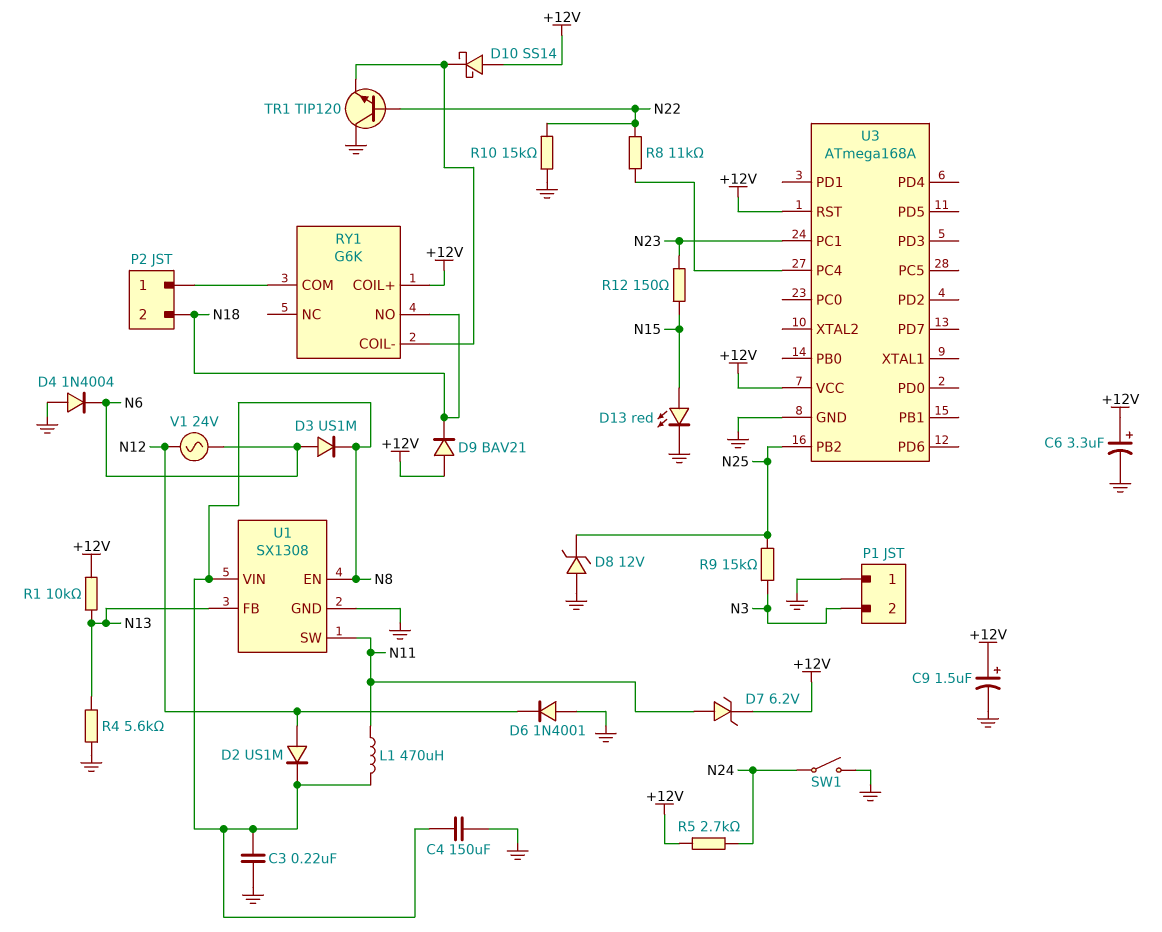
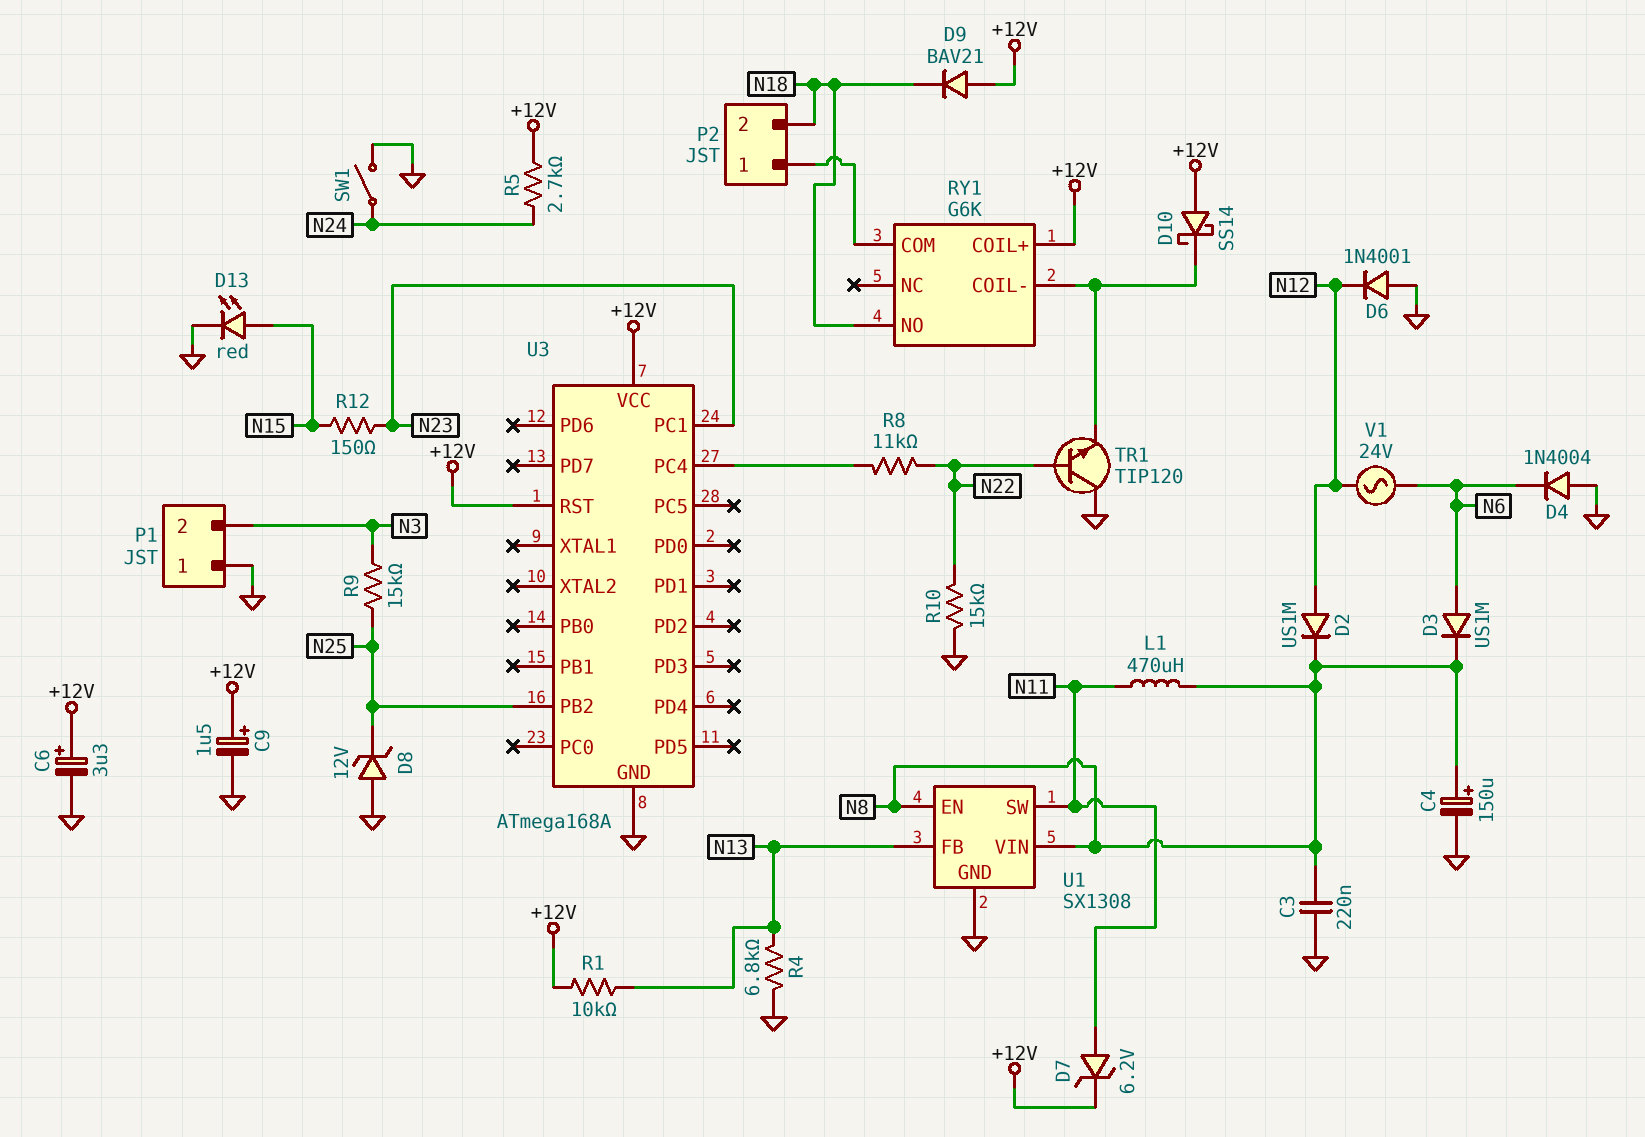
C4: 150uF (GND, N8) -> 150uF (plus N8, minus GND)
R4: 5.6k (GND, N13) -> 6.8k (GND, N13)

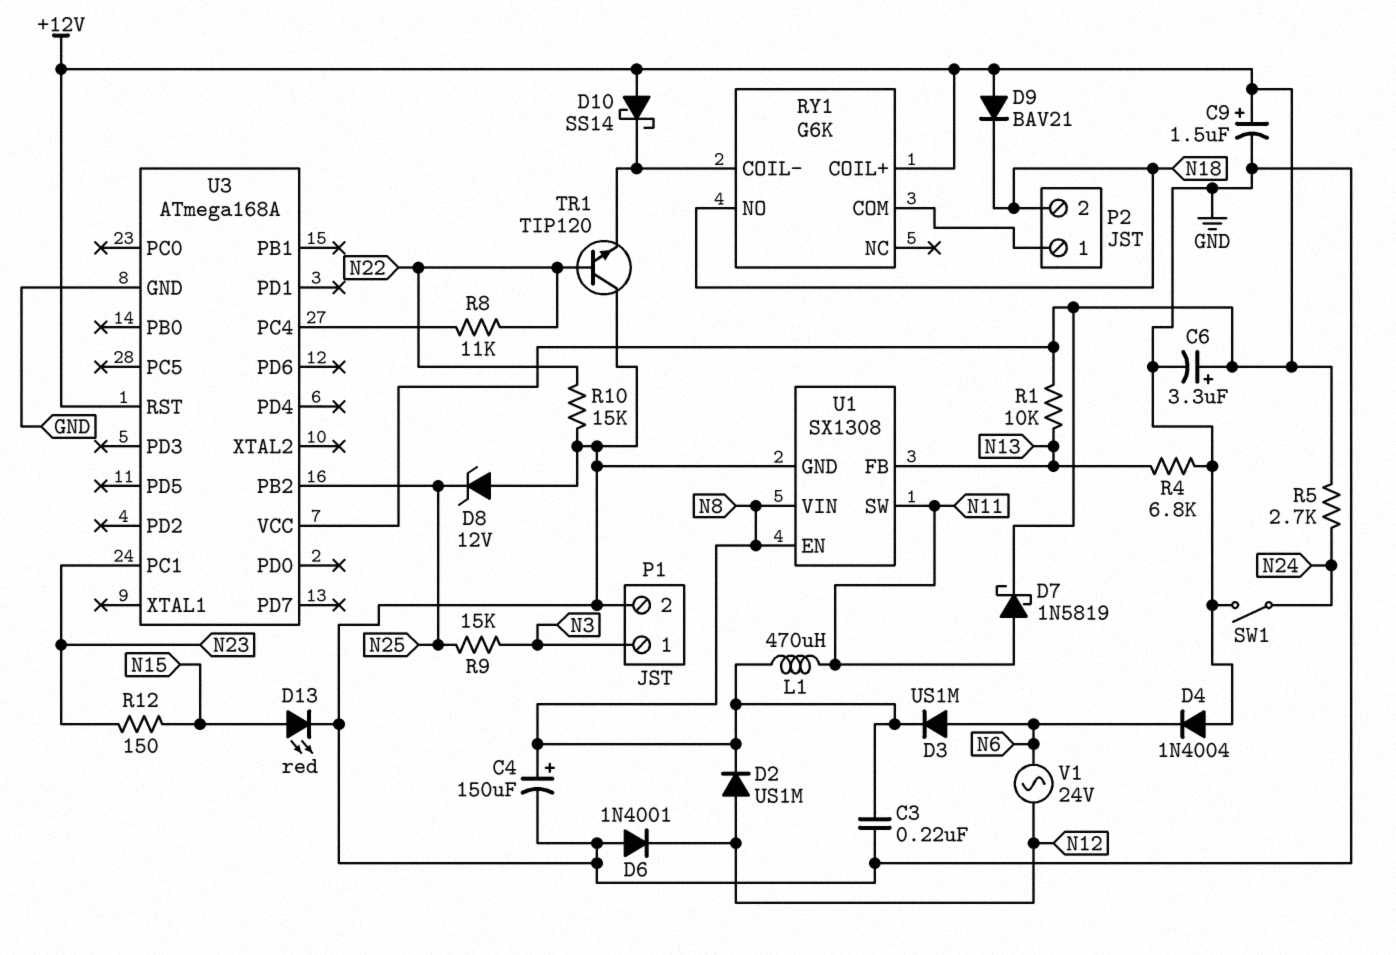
D7: zener 6.2V (A N11, K +12V) -> schottky 1N5819 (A N11, K +12V)
P1 pin 1: GND -> N3
P1 pin 2: N3 -> GND

